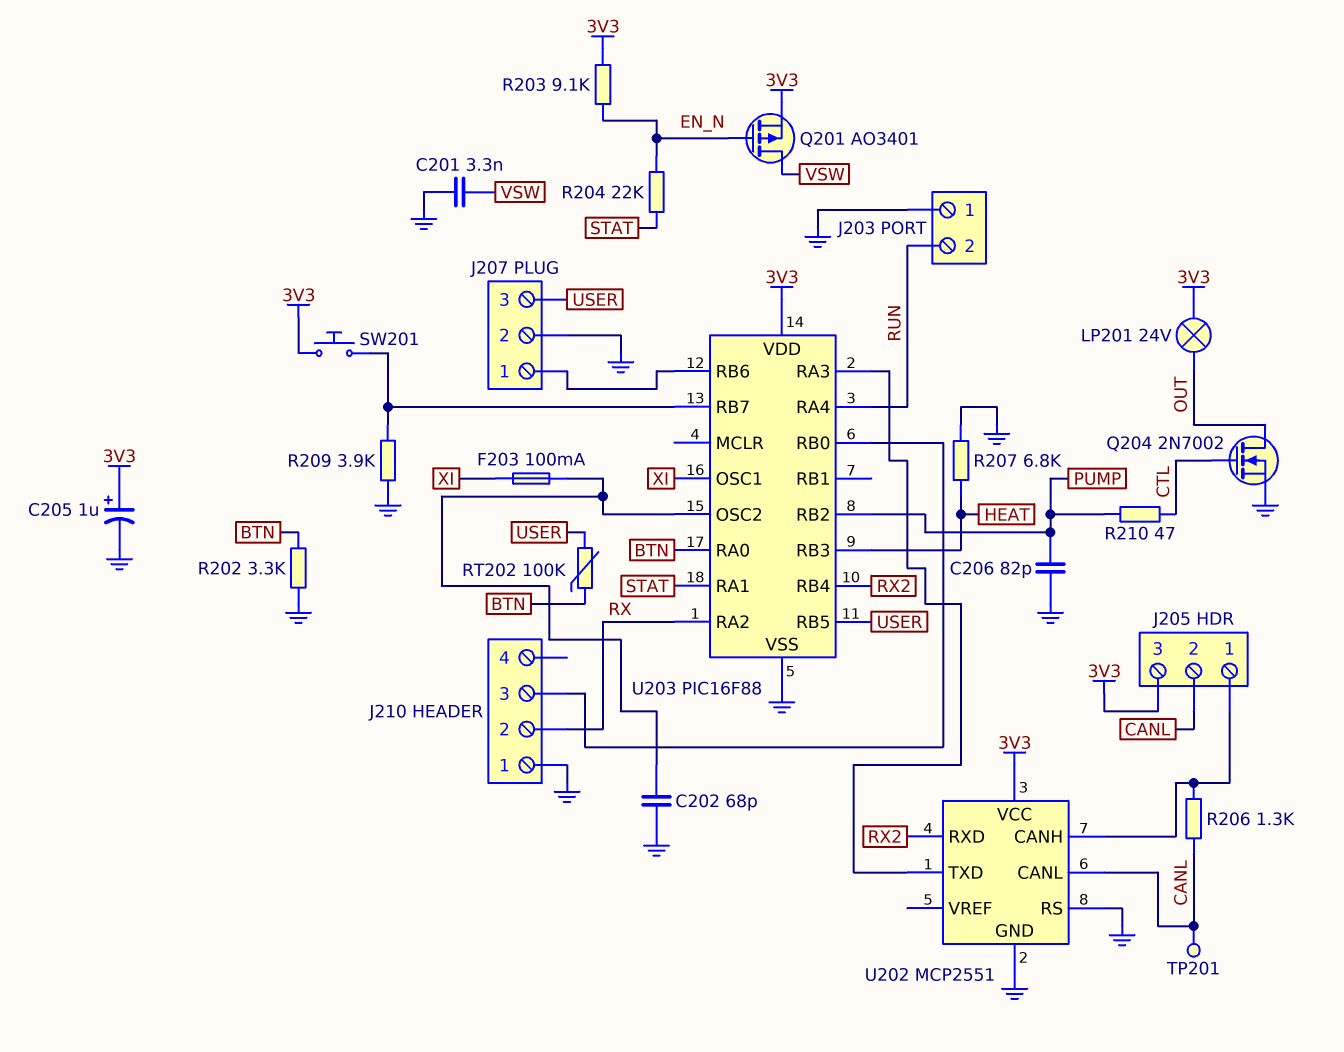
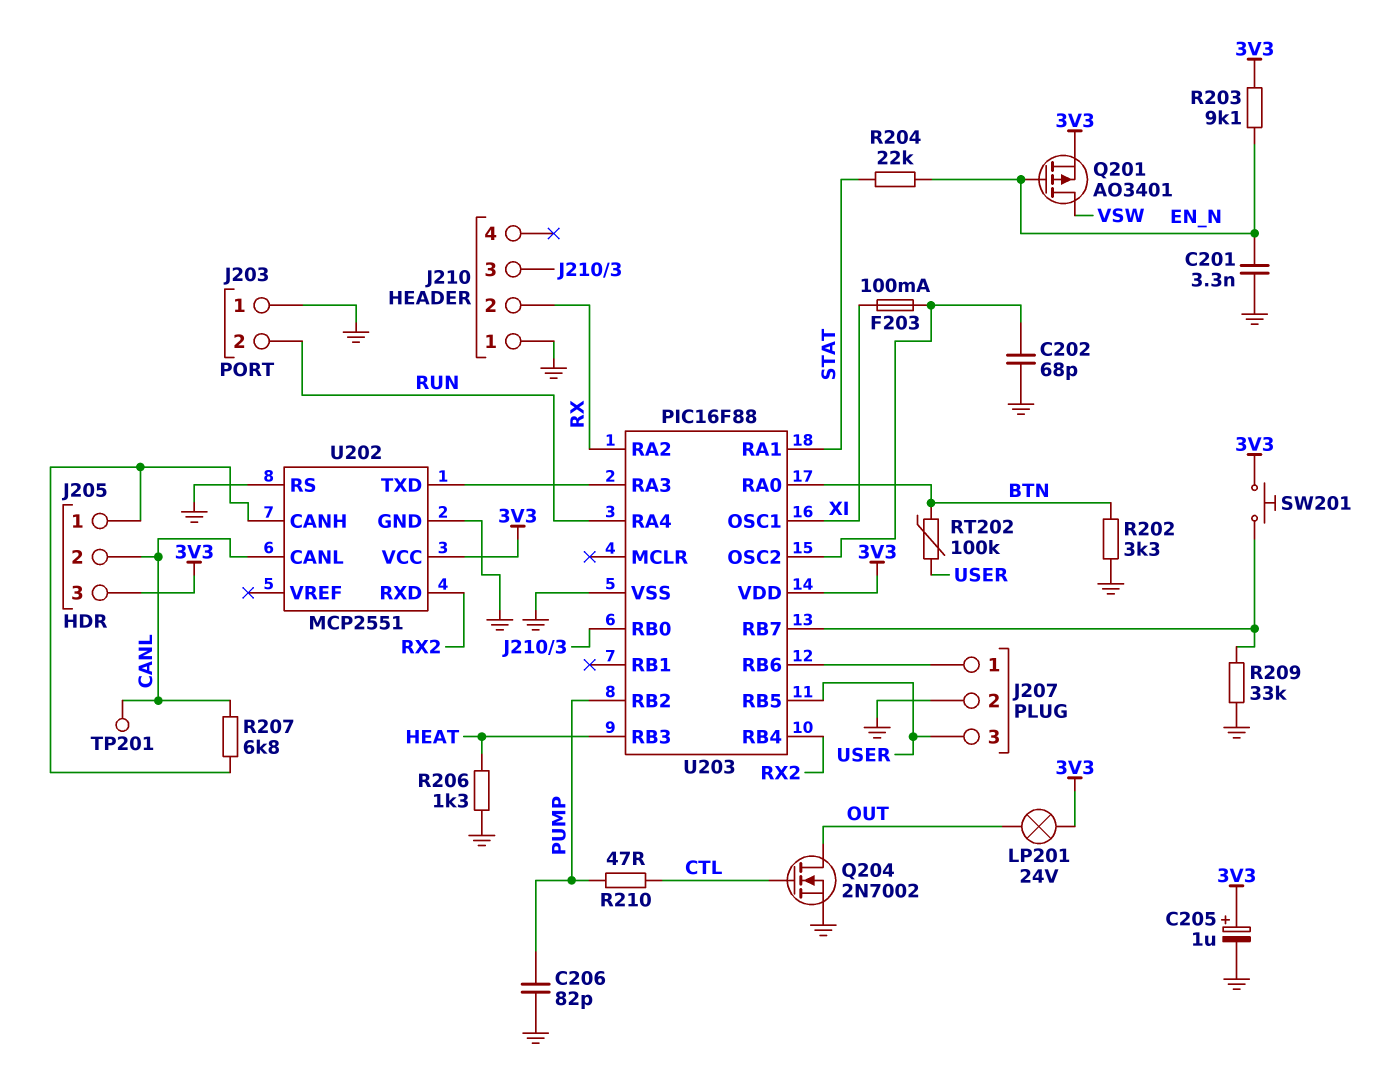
C201: 3.3nF (GND, VSW) -> 3.3nF (EN_N, GND)
R206: 1.3k (CANL, J205/1) -> 1.3k (GND, HEAT)
R207: 6.8k (GND, HEAT) -> 6.8k (CANL, J205/1)
R209: 3.9k (GND, U203/RB7) -> 33k (GND, U203/RB7)

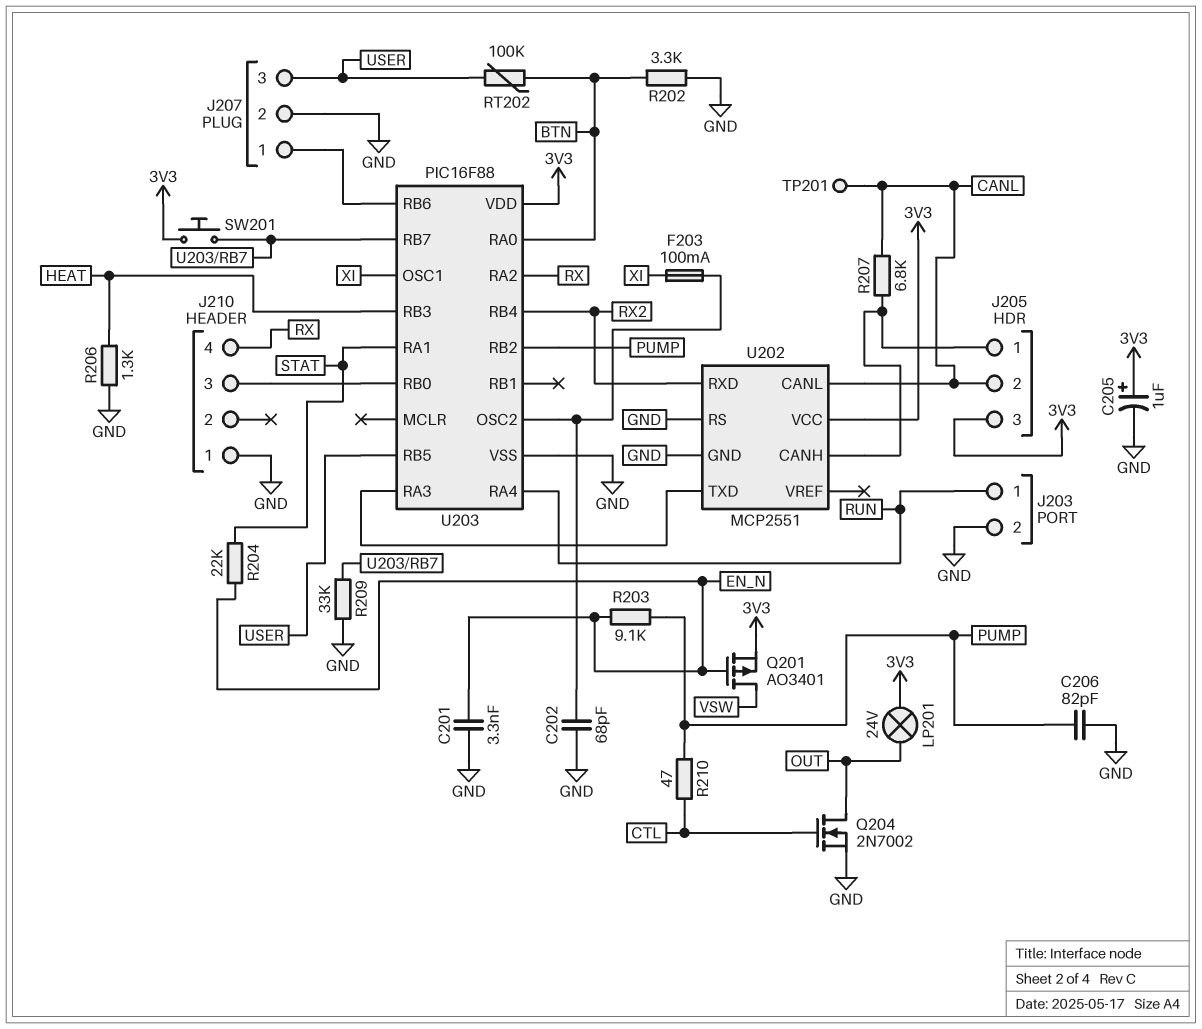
J203 pin 1: GND -> RUN
J203 pin 2: RUN -> GND
J210 pin 2: RX -> none
J210 pin 4: none -> RX
R203: 9.1k (3V3, EN_N) -> 9.1k (EN_N, PUMP)

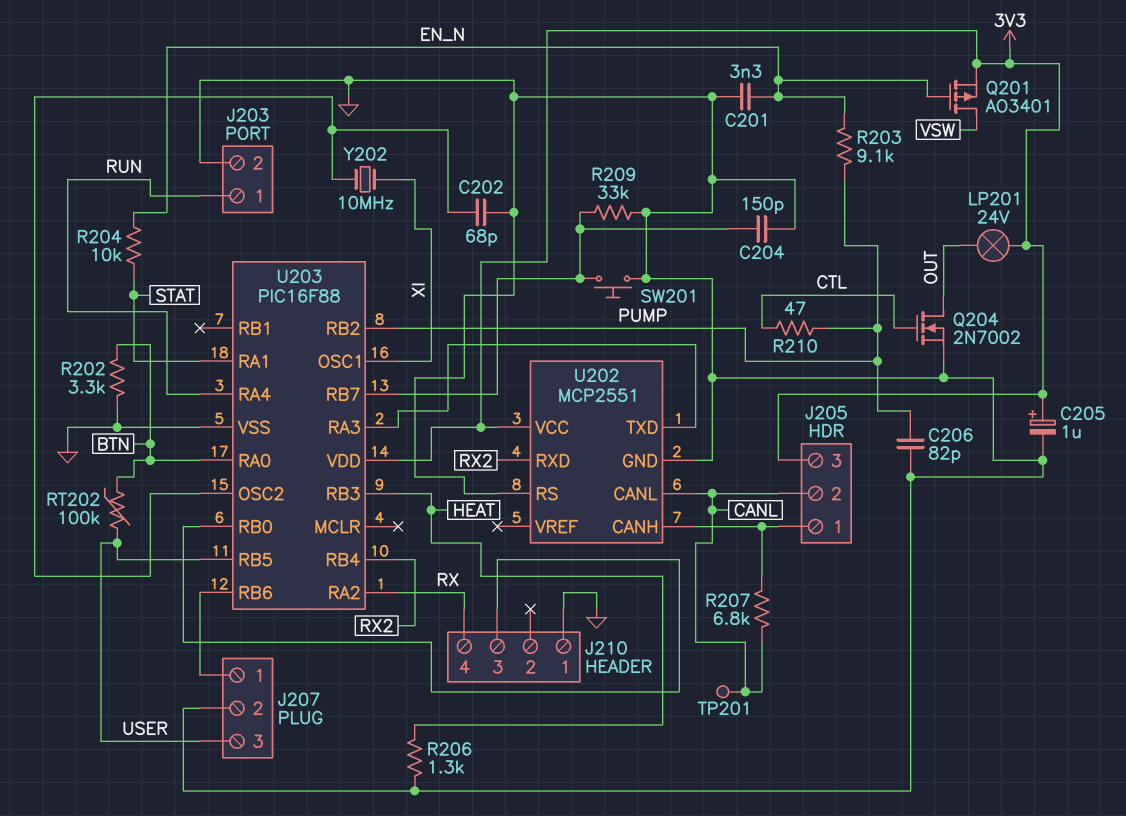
C204: none -> 150pF (GND, U203/RB7)
F203: 100mA (U203/OSC2, XI) -> none
R204: 22k (EN_N, STAT) -> 10k (EN_N, STAT)
SW201: button (3V3, U203/RB7) -> button (GND, U203/RB7)
Y202: none -> 10MHz (U203/OSC2, XI)

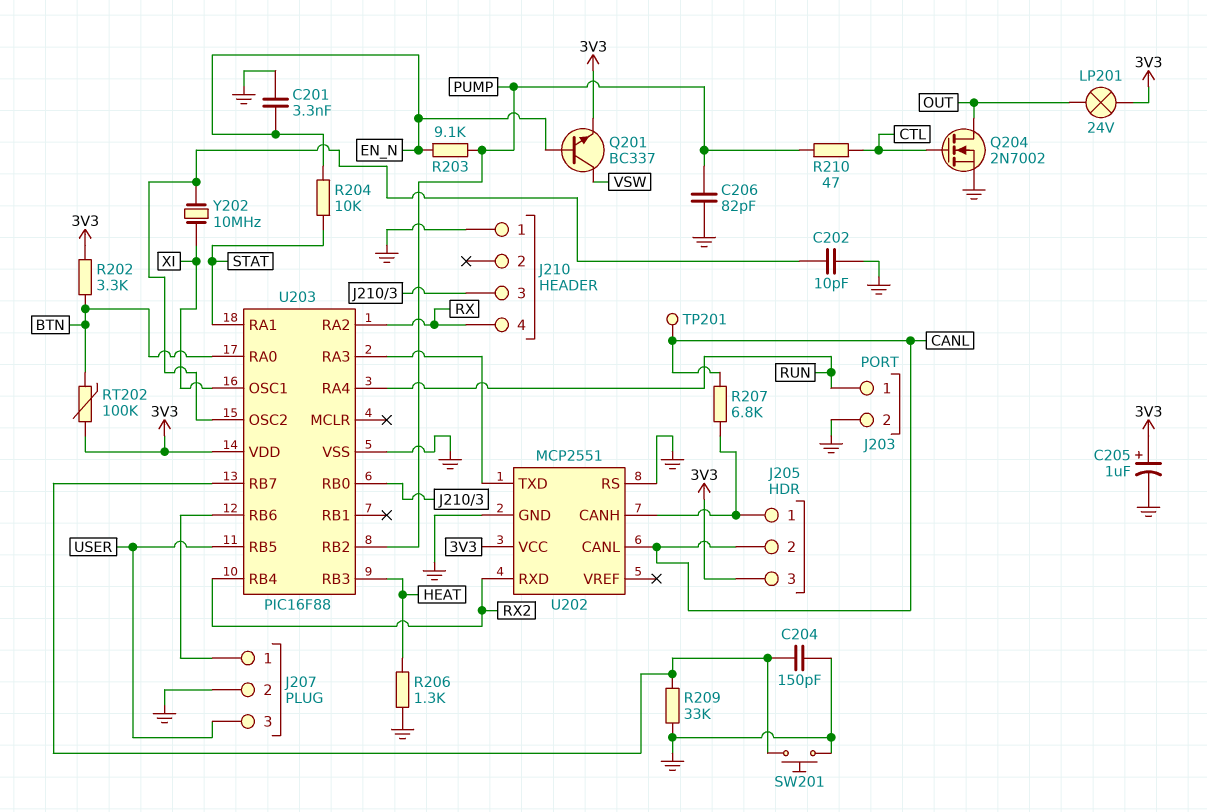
C202: 68pF (GND, U203/OSC2) -> 10pF (GND, U203/OSC2)
Q201: PMOS AO3401 (G EN_N, D VSW, S 3V3) -> NPN BC337 (B EN_N, C VSW, E 3V3)
R202: 3.3k (BTN, GND) -> 3.3k (3V3, BTN)
RT202: 100k (BTN, USER) -> 100k (3V3, BTN)

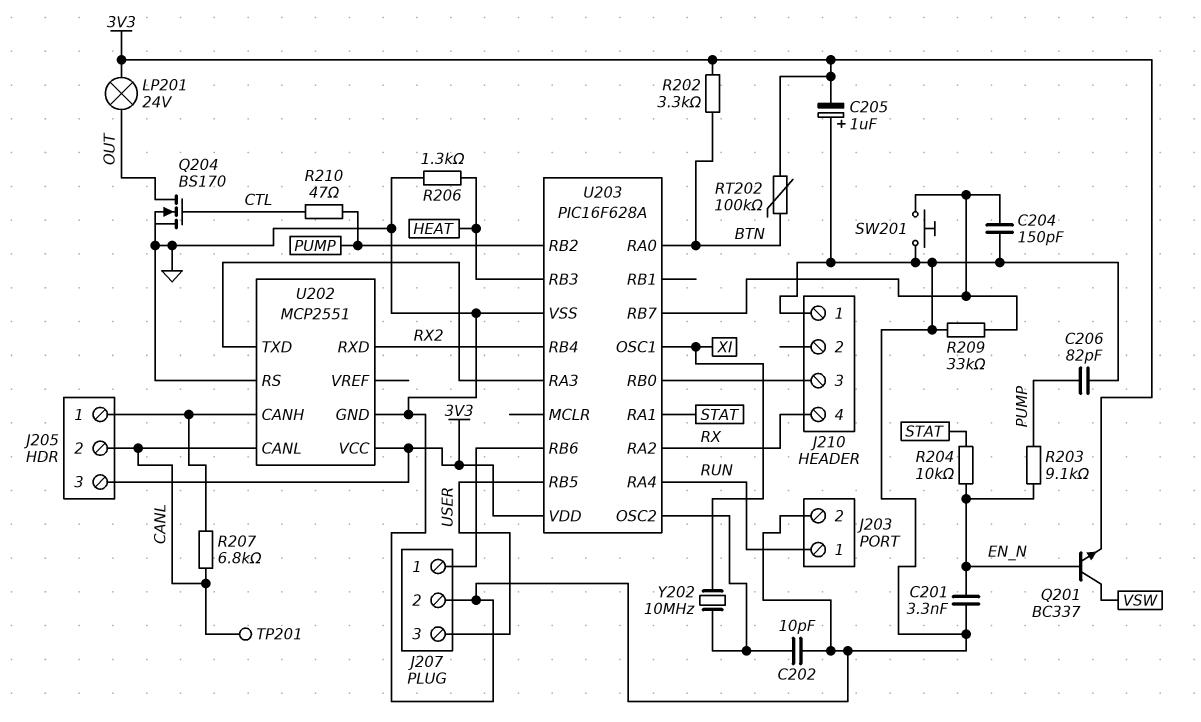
C205: 1uF (plus 3V3, minus GND) -> 1uF (plus GND, minus 3V3)
Q204: NMOS 2N7002 (G CTL, D OUT, S GND) -> NMOS BS170 (G CTL, D OUT, S GND)
U203: PIC16F88 -> PIC16F628A

